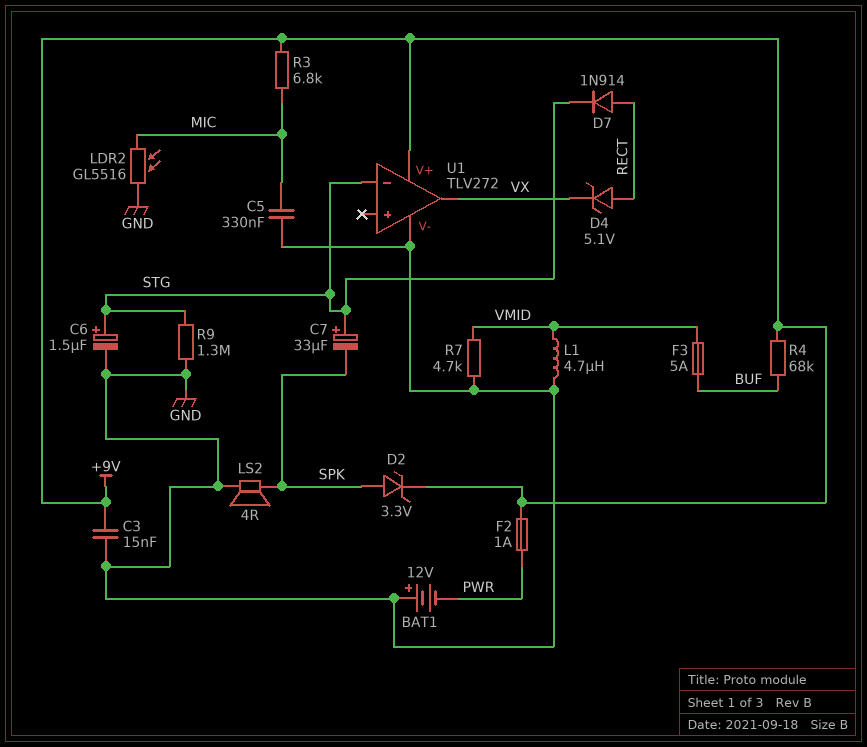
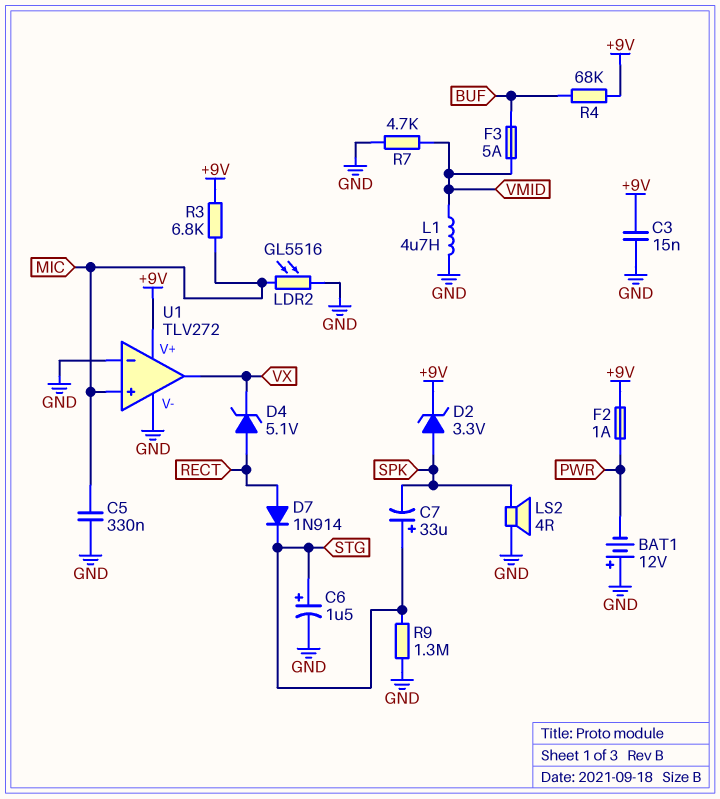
U1 pin in+: none -> MIC
U1 pin in-: STG -> GND

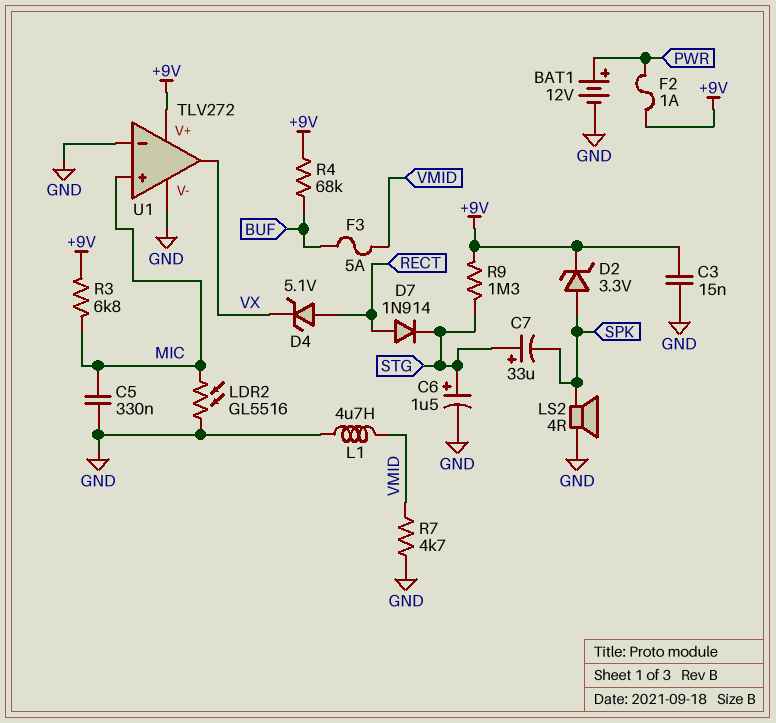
BAT1: 12V (plus GND, minus PWR) -> 12V (plus PWR, minus GND)
R9: 1.3M (GND, STG) -> 1.3M (+9V, STG)

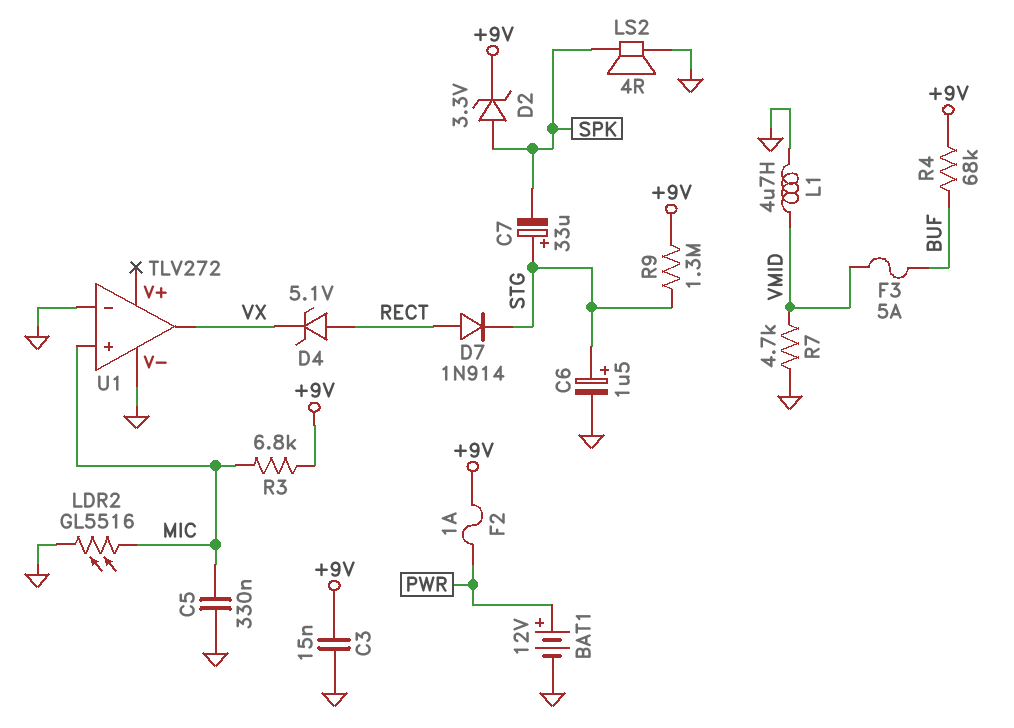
U1 pin V+: +9V -> none

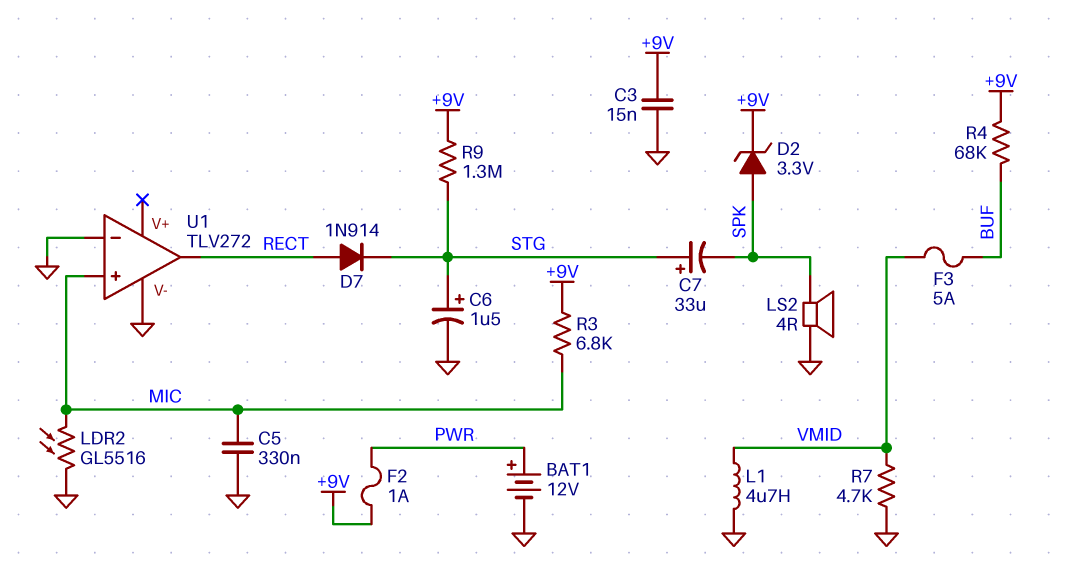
D4: zener 5.1V (A RECT, K VX) -> none
U1 pin out: VX -> RECT

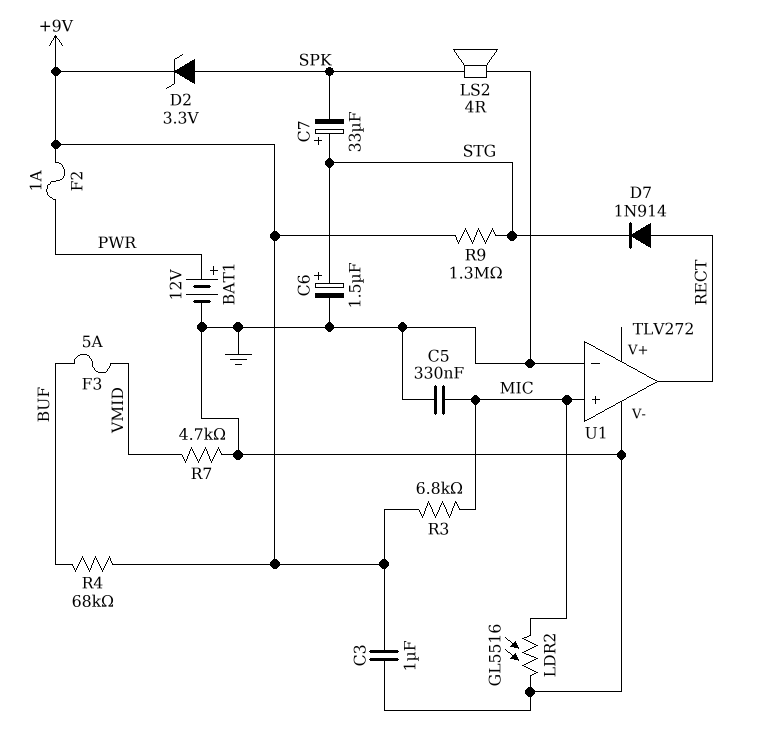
C3: 15nF (+9V, GND) -> 1uF (+9V, GND)
L1: 4.7uH (GND, VMID) -> none

